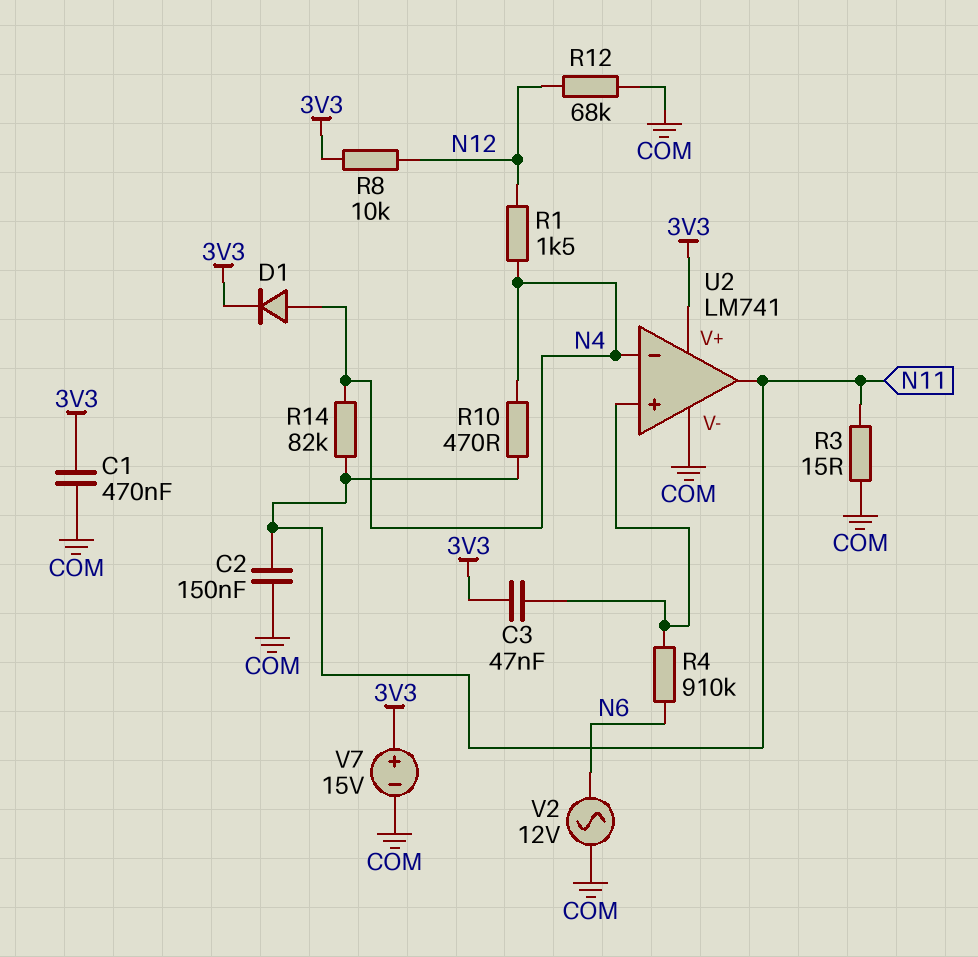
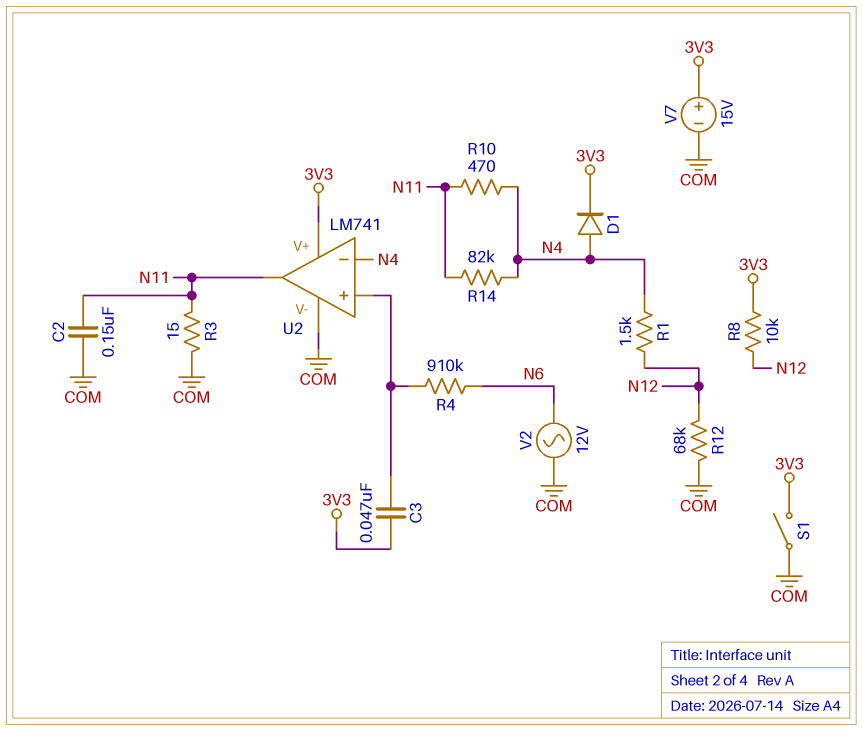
C1: 470nF (3V3, COM) -> none
S1: none -> switch (3V3, COM)

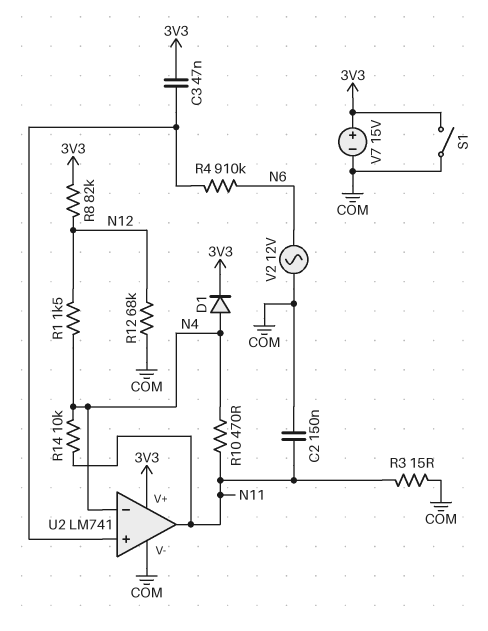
R8: 10k (3V3, N12) -> 82k (3V3, N12)
R14: 82k (N4, N11) -> 10k (N4, N11)

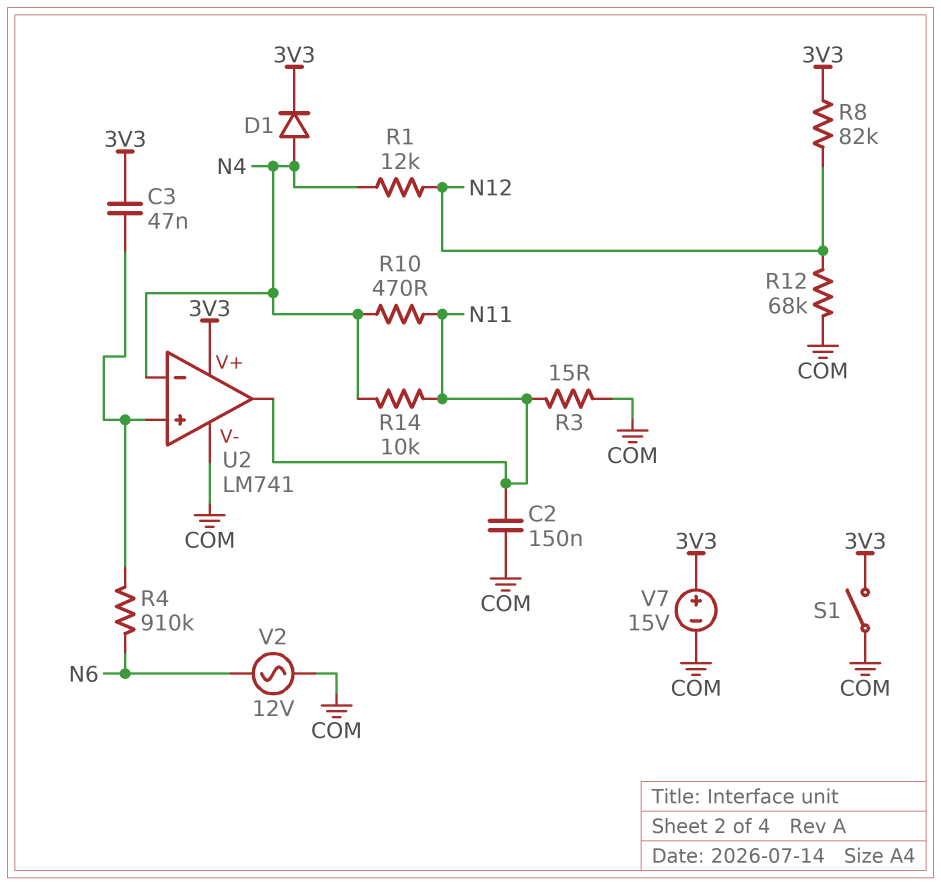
R1: 1.5k (N4, N12) -> 12k (N4, N12)

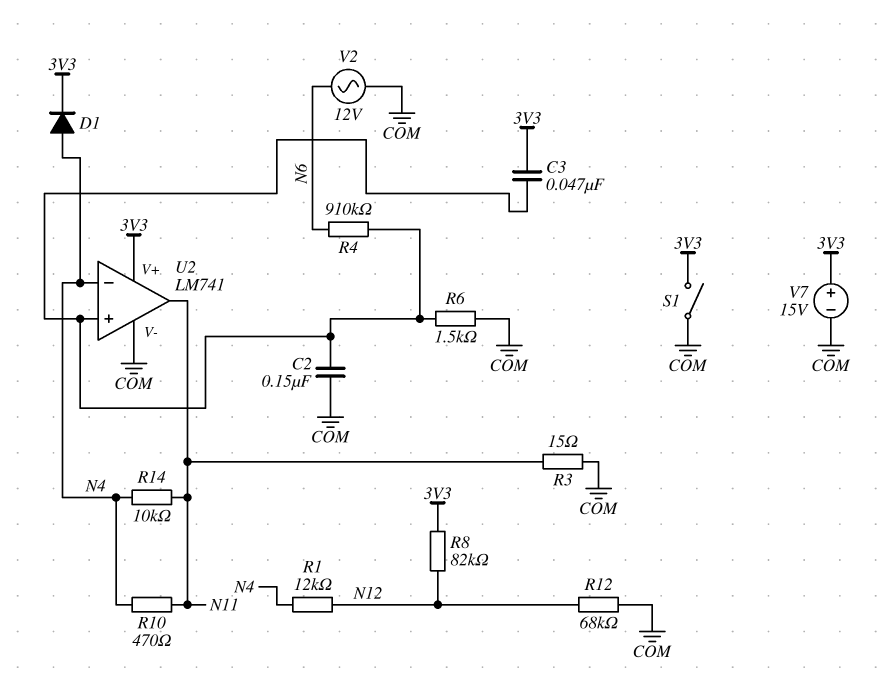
C2: 150nF (COM, N11) -> 150nF (COM, U2/in+)
R6: none -> 1.5k (COM, U2/in+)

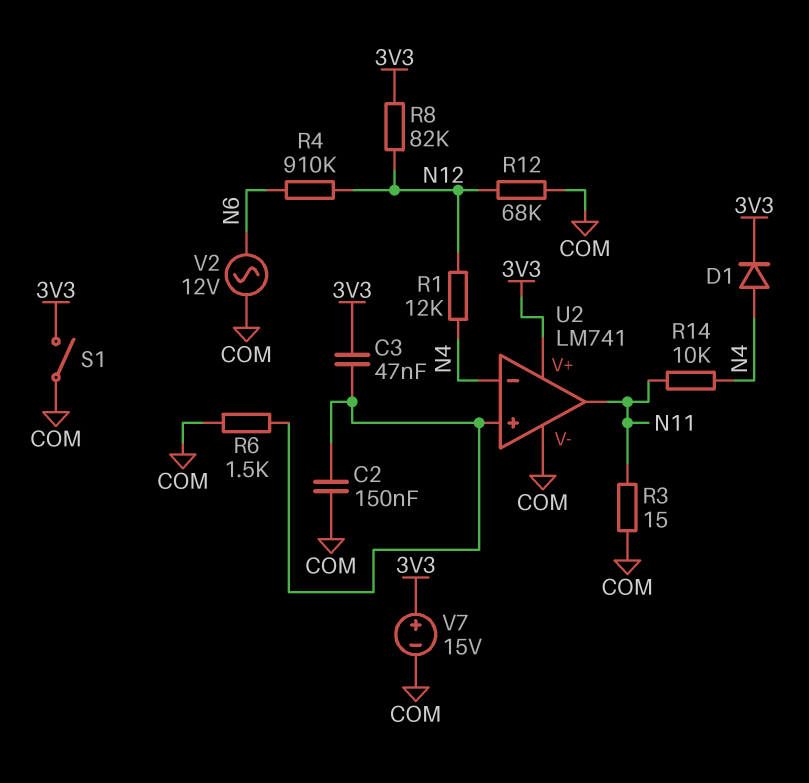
R4: 910k (N6, U2/in+) -> 910k (N6, N12)
R10: 470 (N4, N11) -> none

